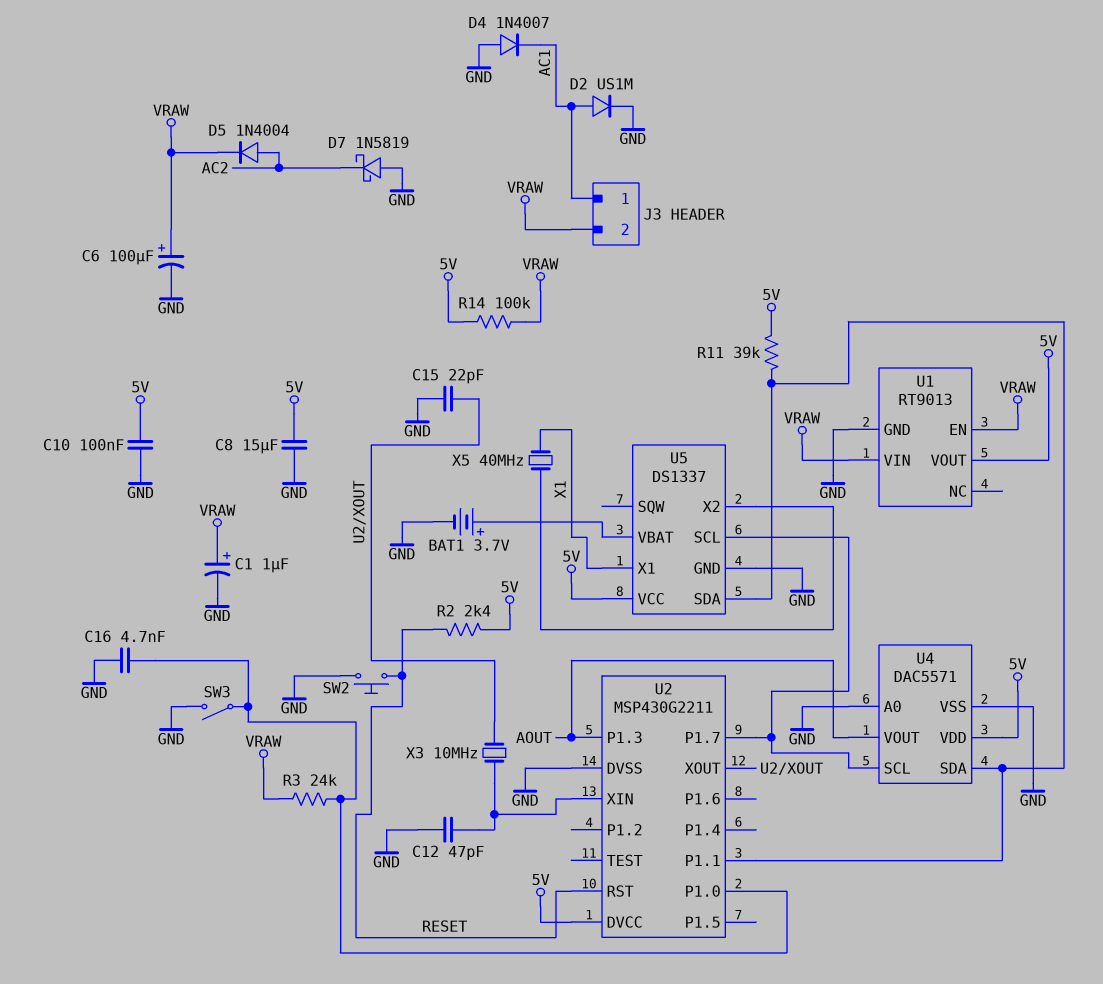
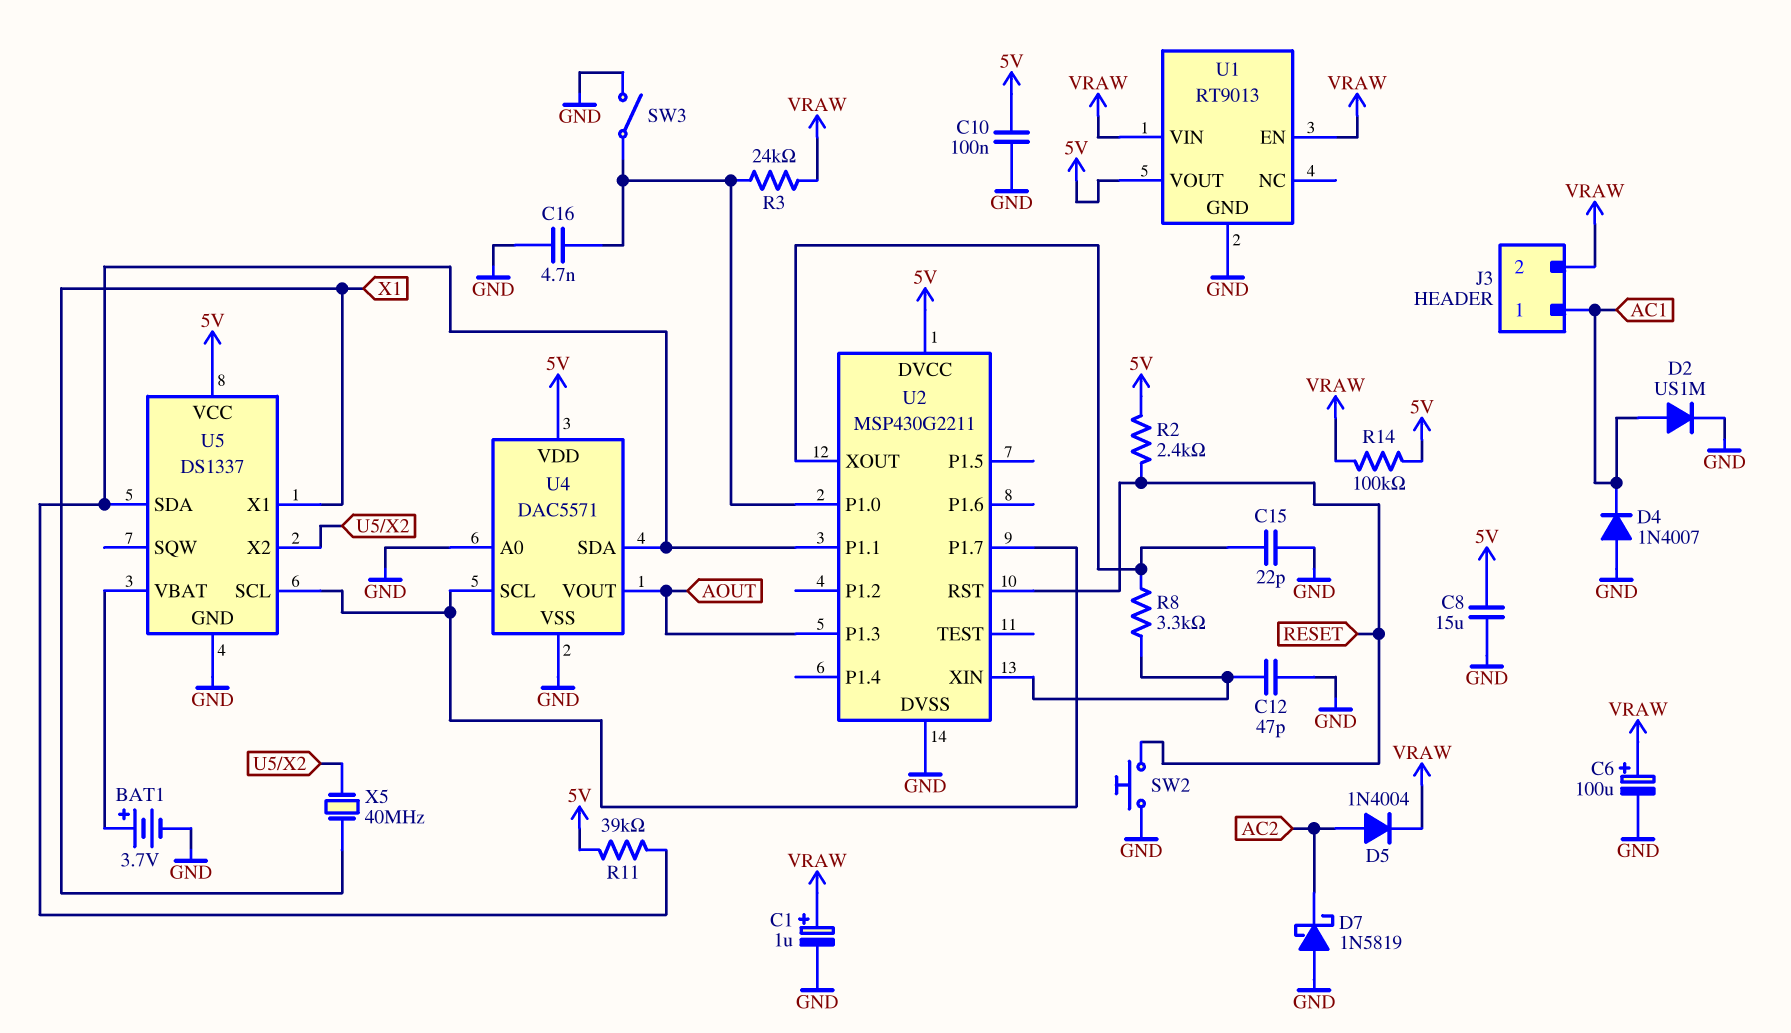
R8: none -> 3.3k (U2/XIN, U2/XOUT)
X3: 10MHz (U2/XIN, U2/XOUT) -> none

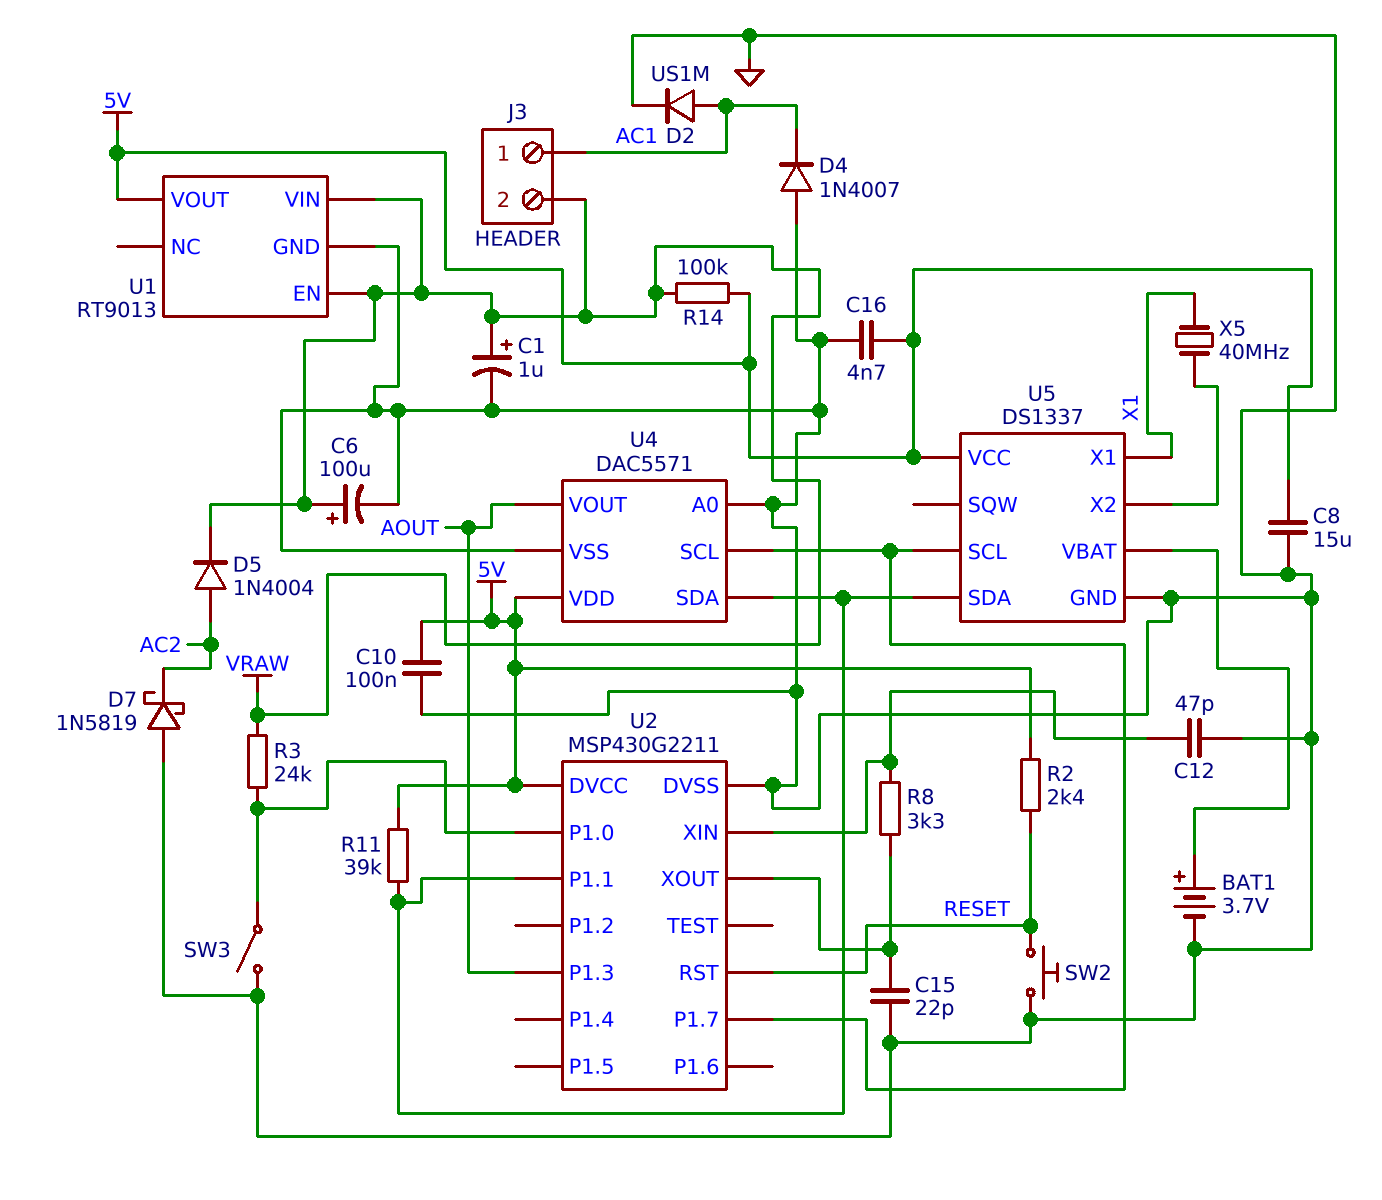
C16: 4.7nF (GND, U2/P1.0) -> 4.7nF (5V, GND)

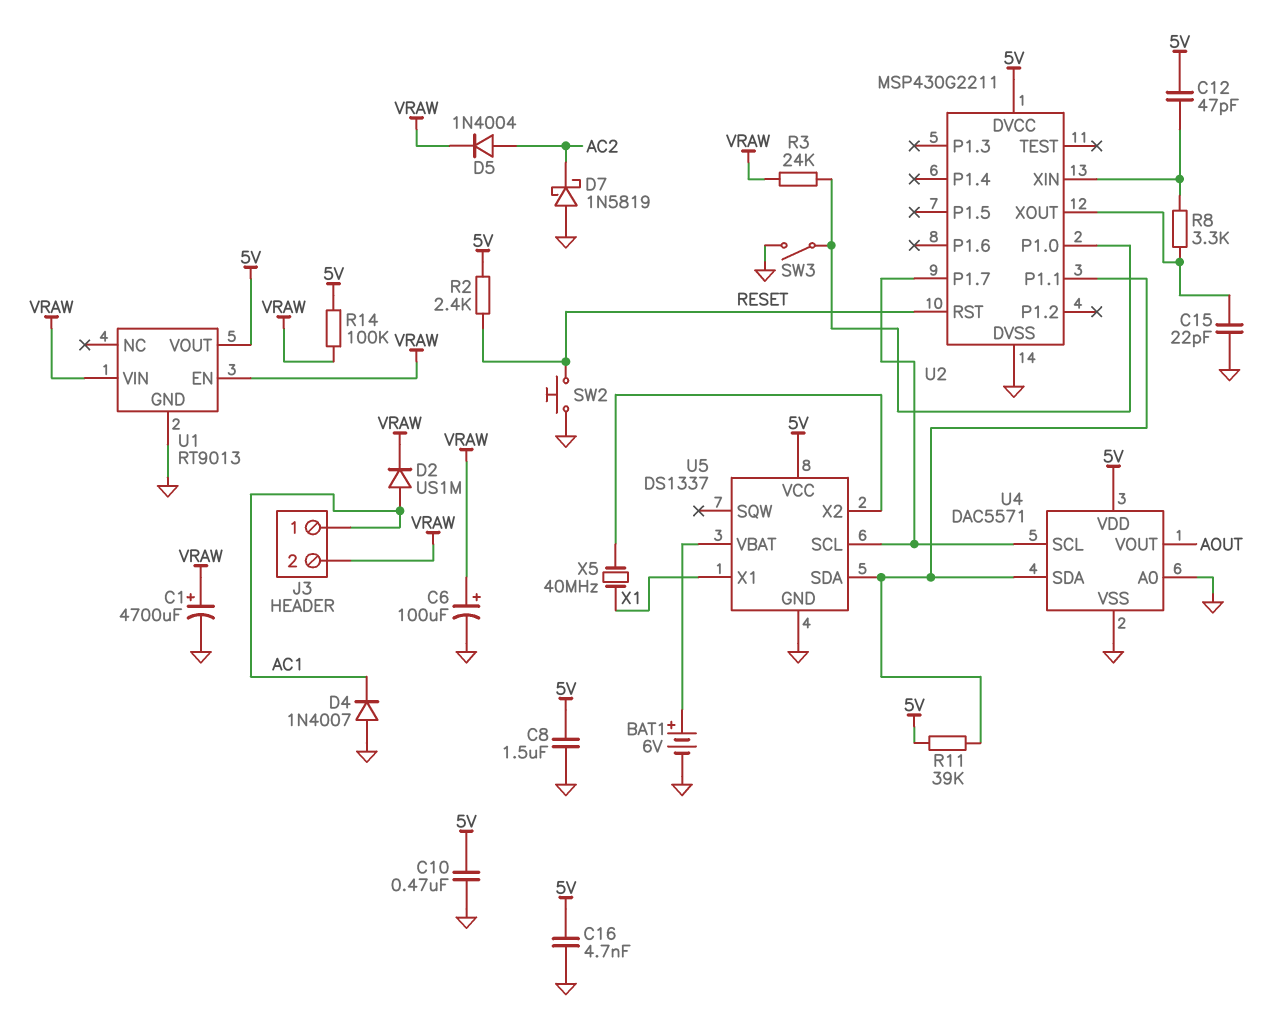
BAT1: 3.7V (plus U5/VBAT, minus GND) -> 6V (plus U5/VBAT, minus GND)
C1: 1uF (plus VRAW, minus GND) -> 4700uF (plus VRAW, minus GND)
C8: 15uF (5V, GND) -> 1.5uF (5V, GND)
C10: 100nF (5V, GND) -> 470nF (5V, GND)
C12: 47pF (GND, U2/XIN) -> 47pF (5V, U2/XIN)
D2: diode US1M (A AC1, K GND) -> diode US1M (A AC1, K VRAW)
U2 pin P1.3: AOUT -> none

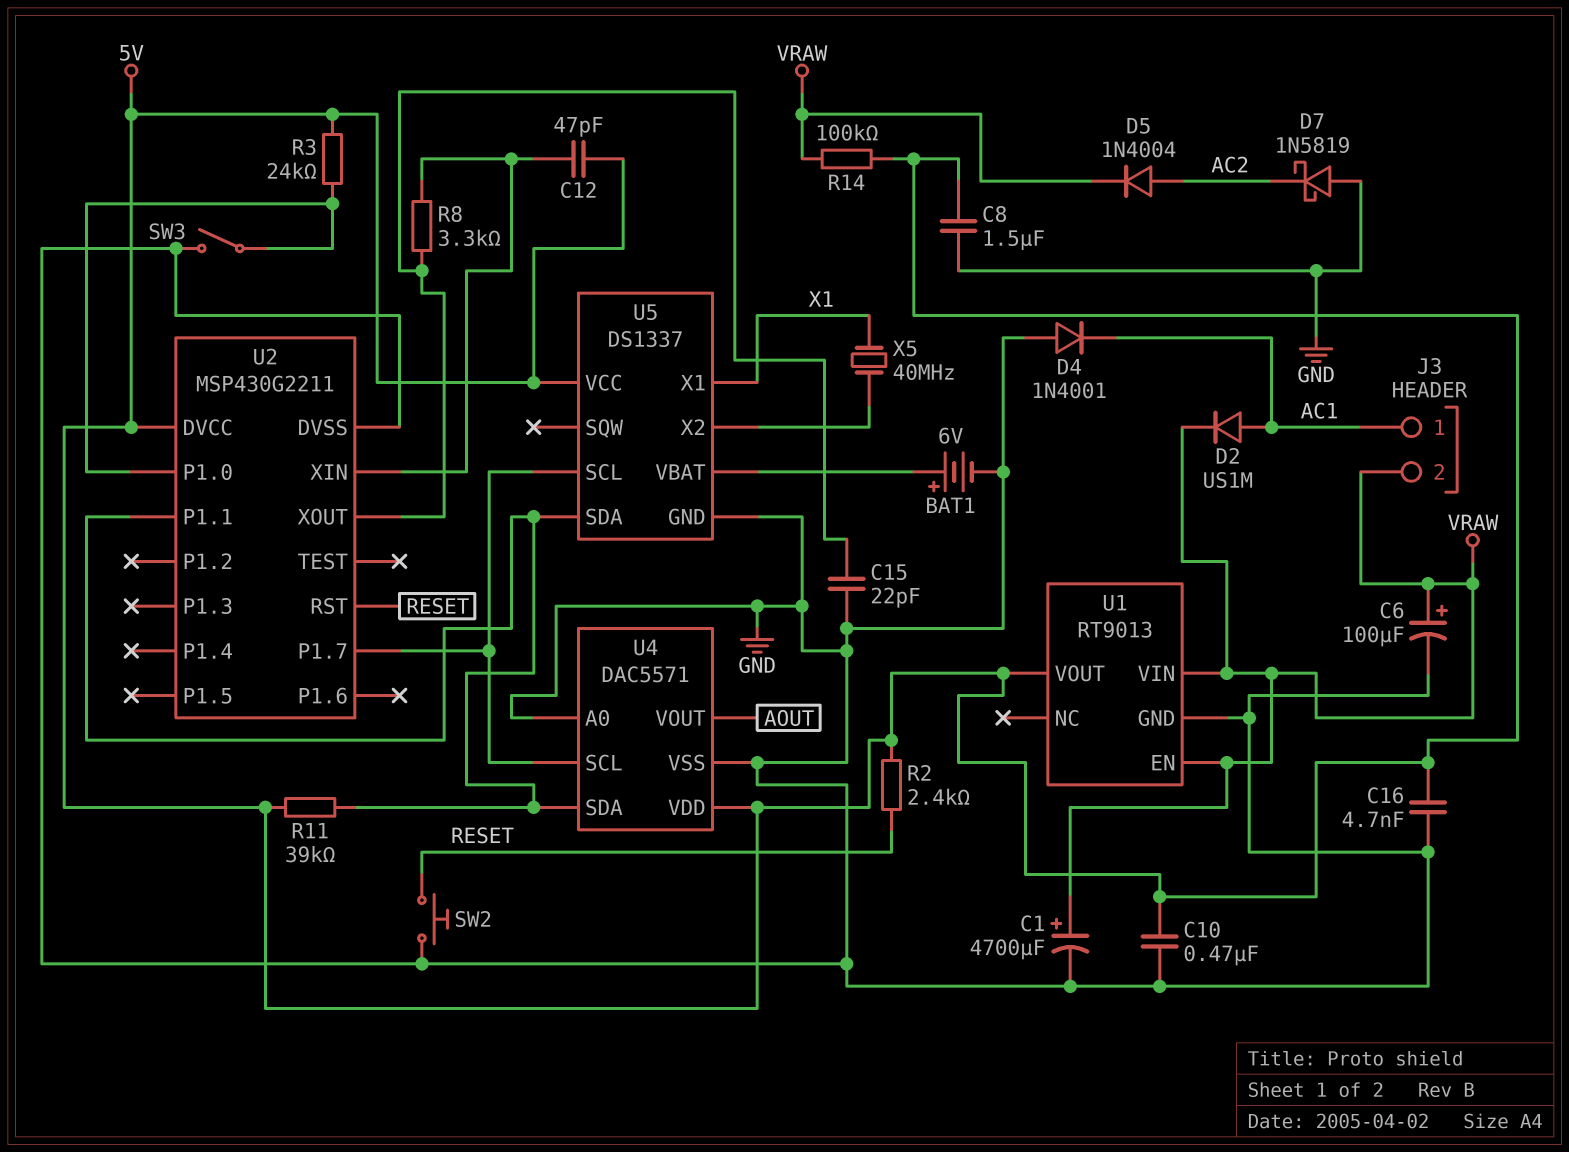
D4: diode 1N4007 (A GND, K AC1) -> diode 1N4001 (A GND, K AC1)
R3: 24k (U2/P1.0, VRAW) -> 24k (5V, U2/P1.0)

